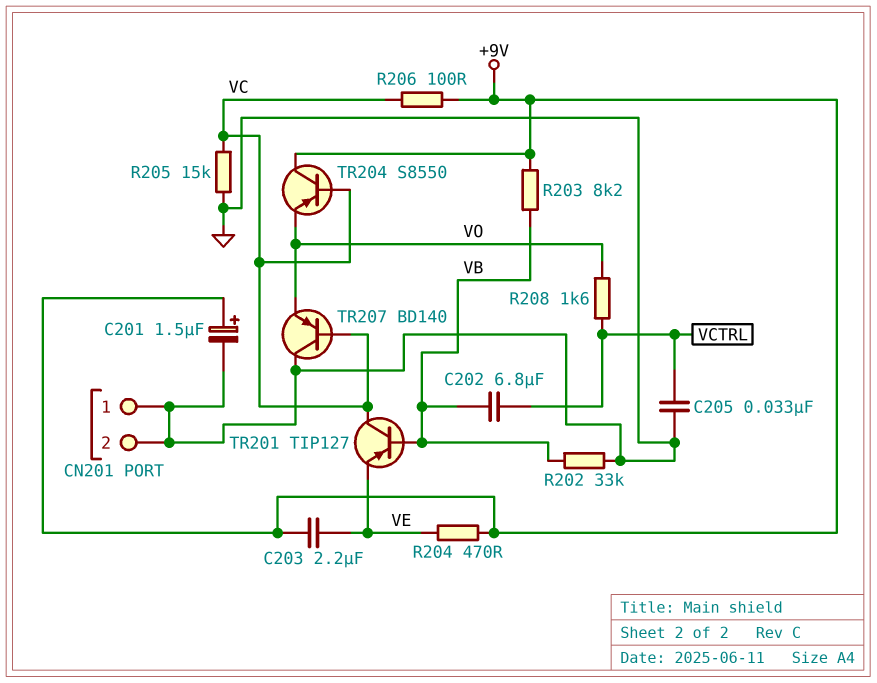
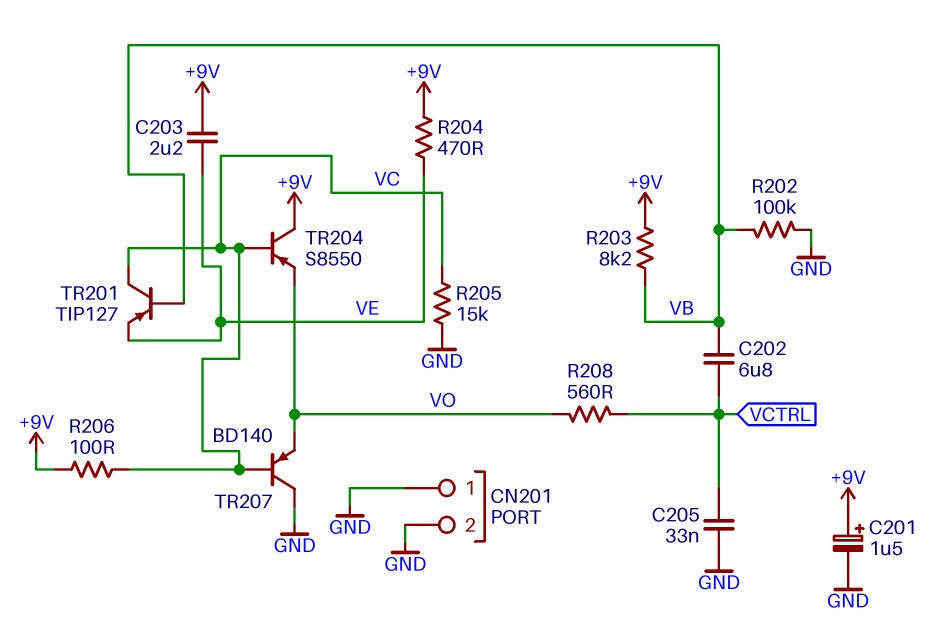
R202: 33k (GND, VB) -> 100k (GND, VB)
R208: 1.6k (VCTRL, VO) -> 560 (VCTRL, VO)

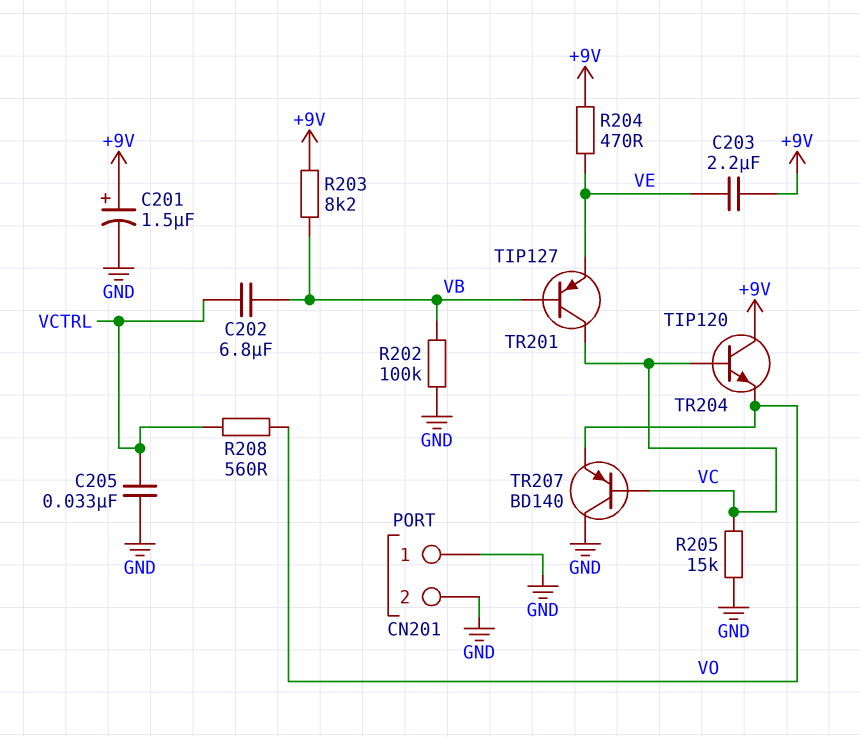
R206: 100 (+9V, VC) -> none
TR204: PNP S8550 (B VC, C +9V, E VO) -> NPN TIP120 (B VC, C +9V, E VO)

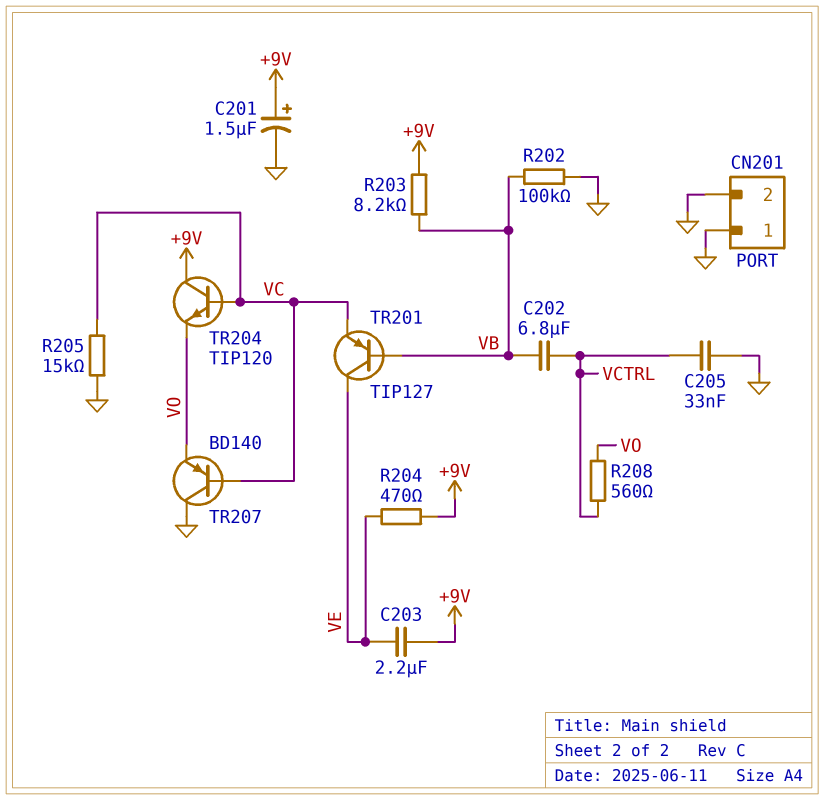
TR201: PNP TIP127 (B VB, C VC, E VE) -> PNP TIP127 (B VB, C VE, E VC)

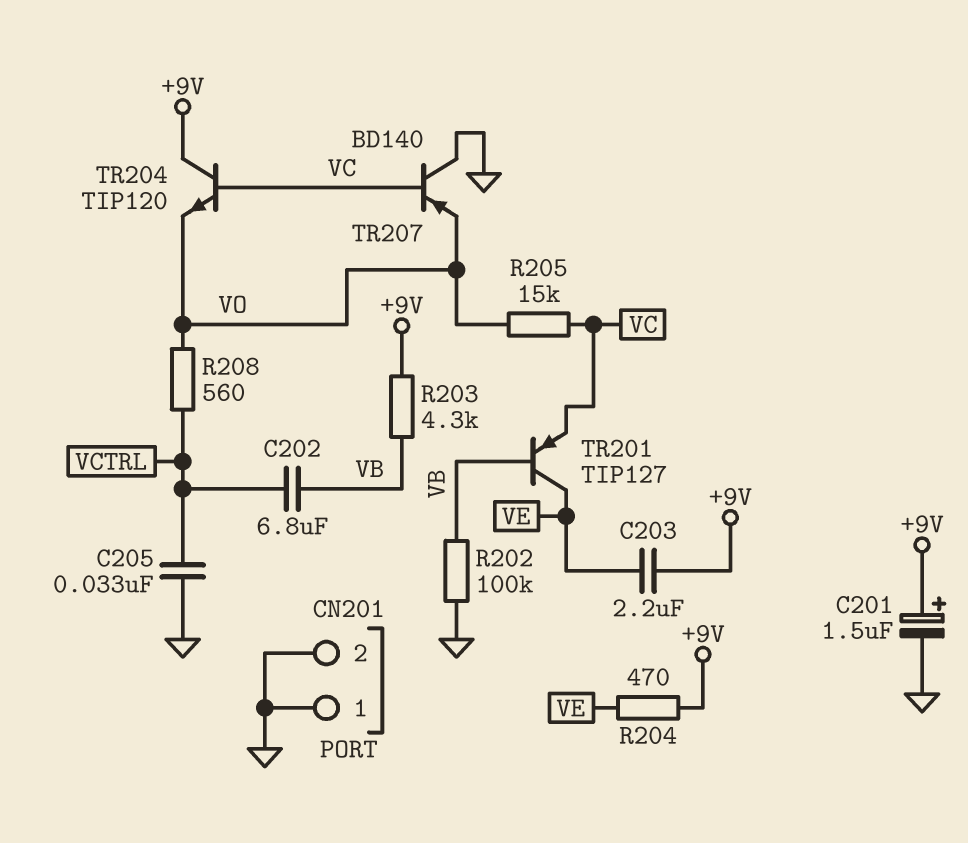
R203: 8.2k (+9V, VB) -> 4.3k (+9V, VB)
R205: 15k (GND, VC) -> 15k (VC, VO)

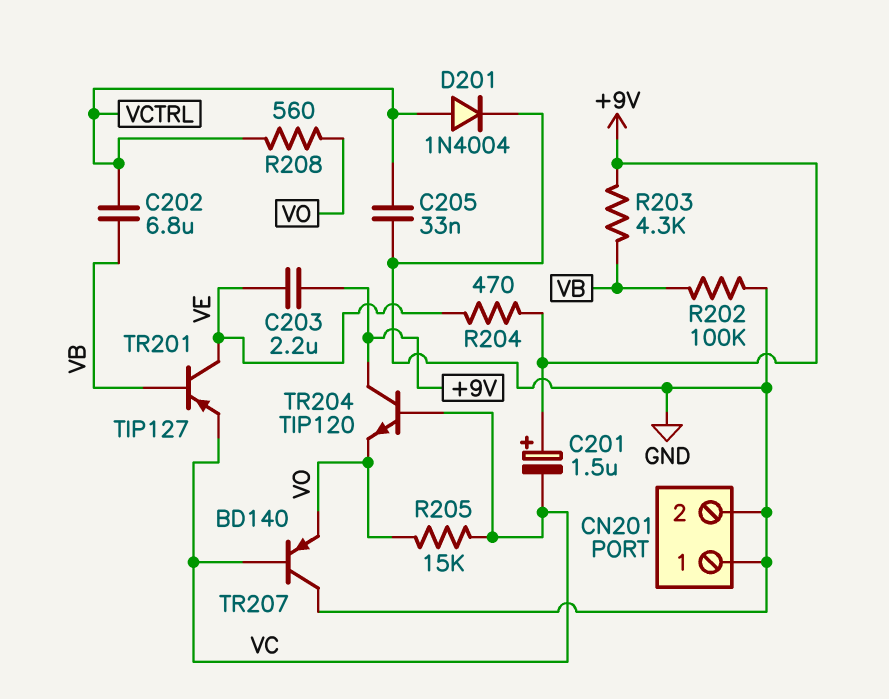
C201: 1.5uF (plus +9V, minus GND) -> 1.5uF (plus +9V, minus VC)
D201: none -> diode 1N4004 (A VCTRL, K GND)

